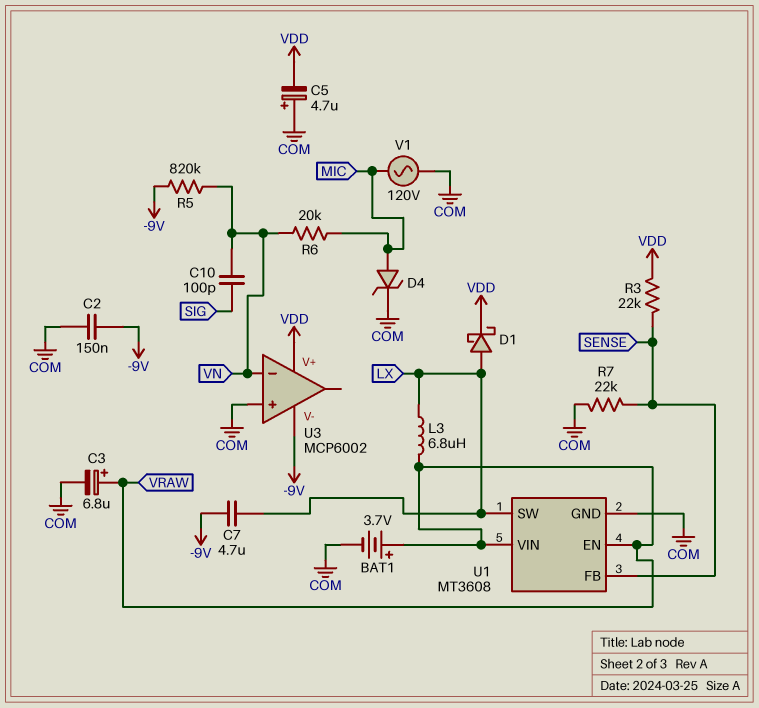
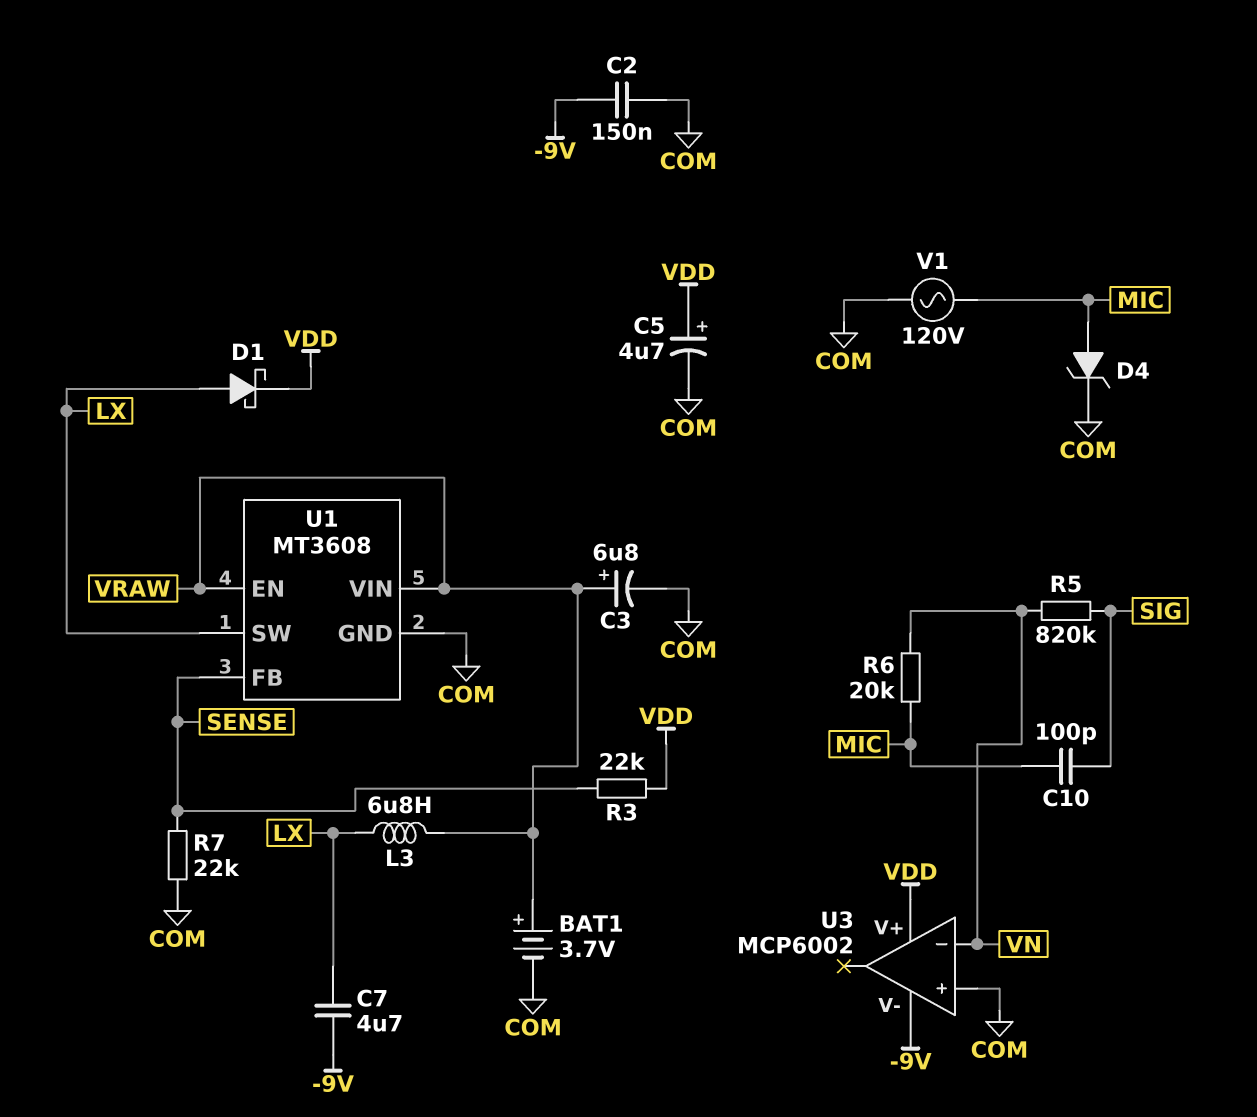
C5: 4.7uF (plus COM, minus VDD) -> 4.7uF (plus VDD, minus COM)
C10: 100pF (SIG, VN) -> 100pF (MIC, SIG)
R5: 820k (-9V, VN) -> 820k (SIG, VN)

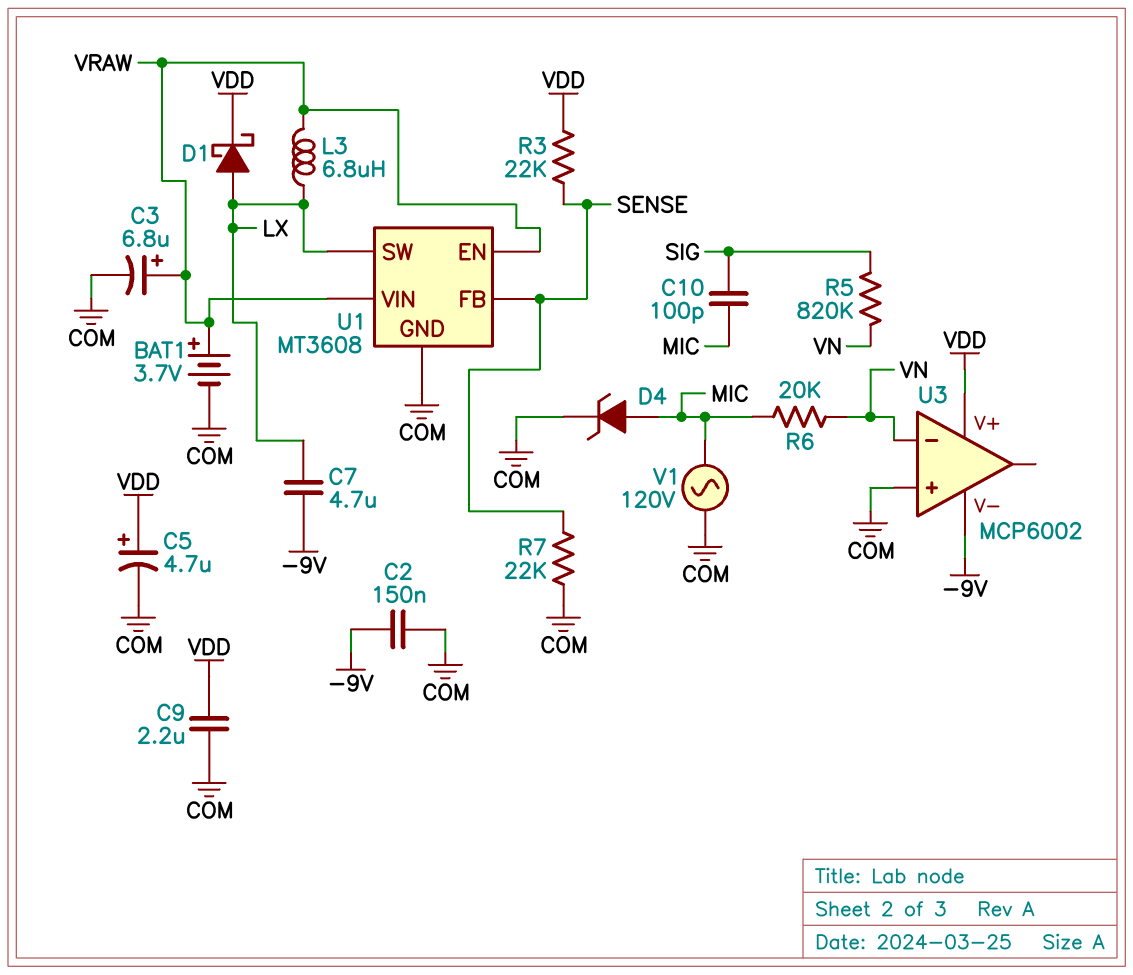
C9: none -> 2.2uF (COM, VDD)

